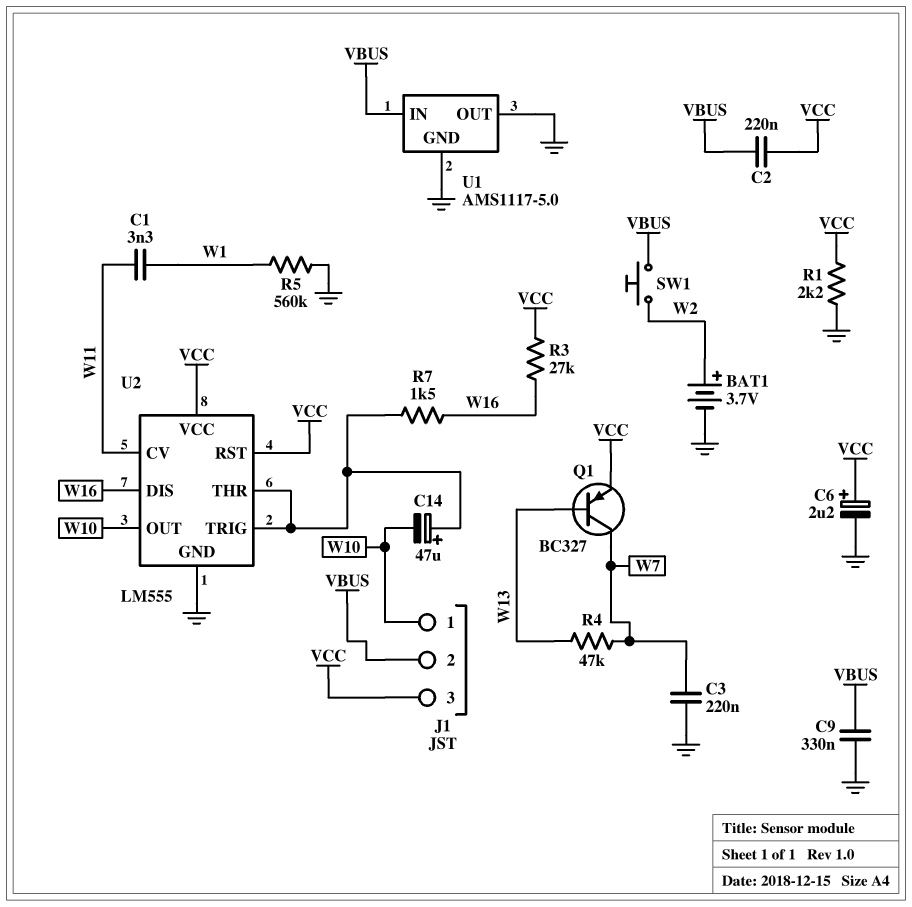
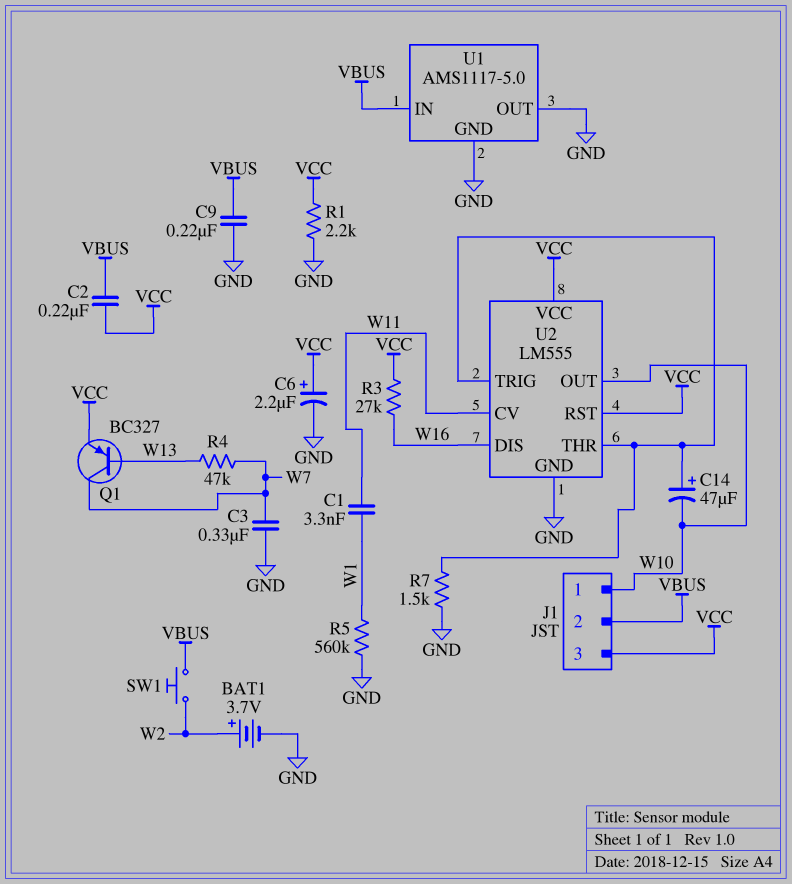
C3: 220nF (GND, W7) -> 330nF (GND, W7)
C9: 330nF (GND, VBUS) -> 220nF (GND, VBUS)
R7: 1.5k (U2/THR, W16) -> 1.5k (GND, U2/THR)

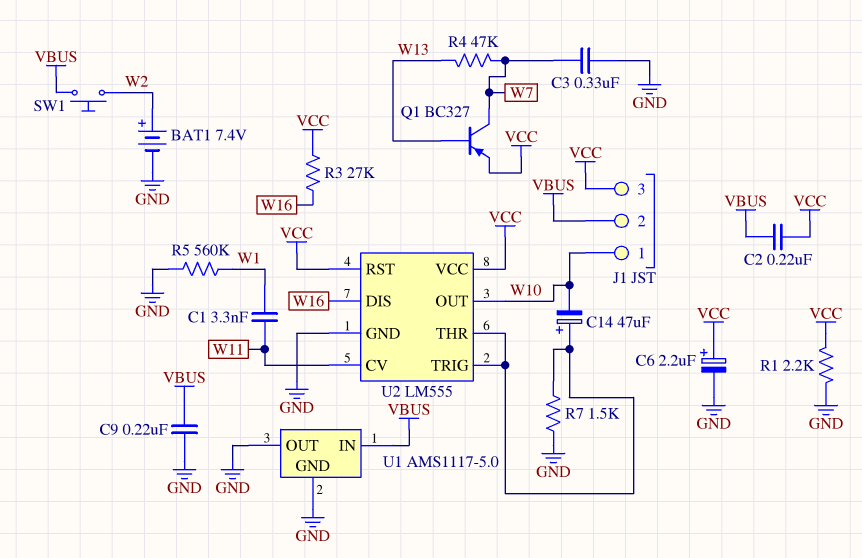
BAT1: 3.7V (plus W2, minus GND) -> 7.4V (plus W2, minus GND)

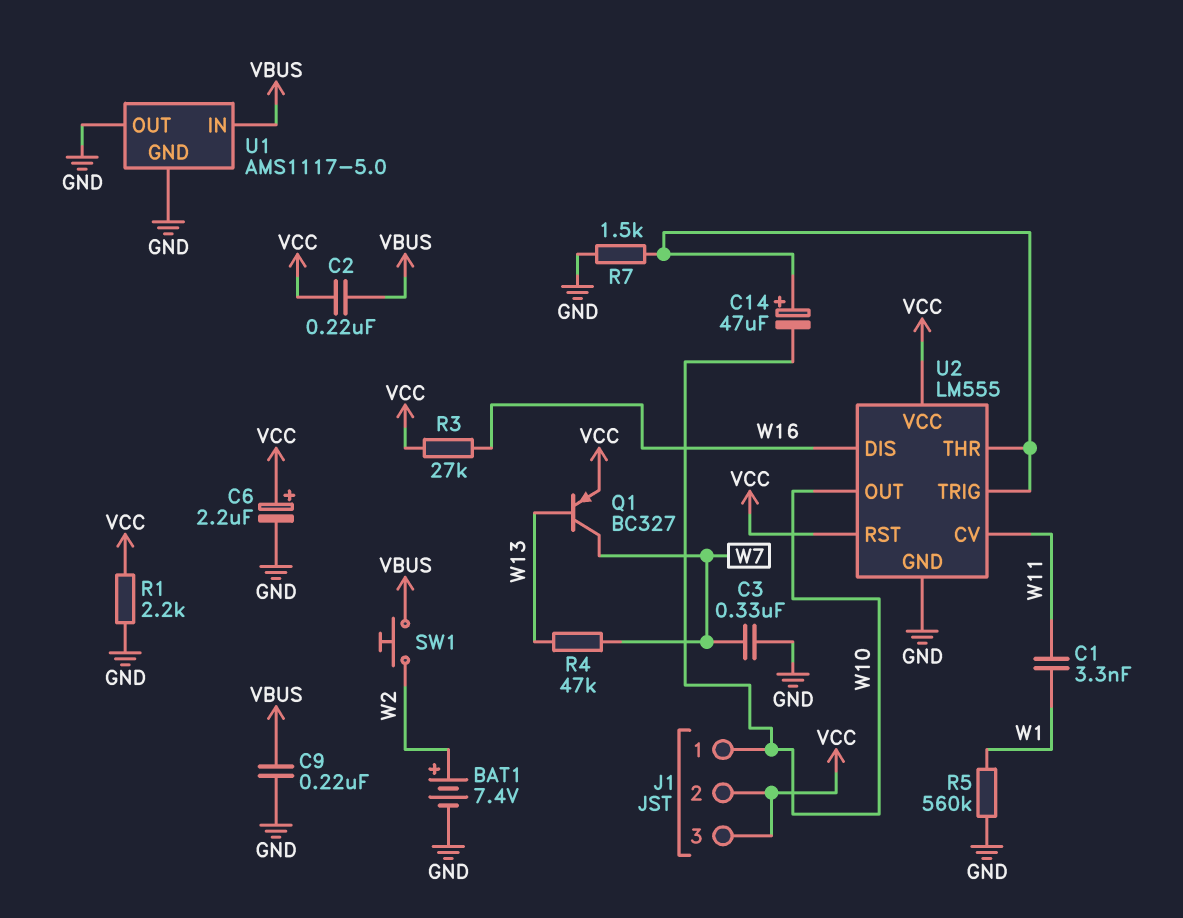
J1 pin 2: VBUS -> VCC

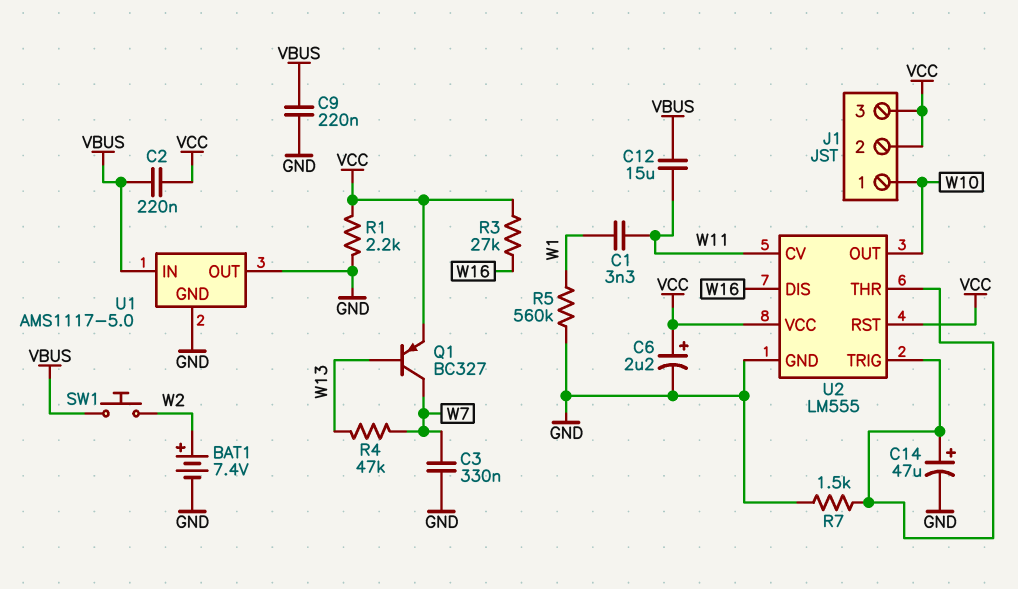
C12: none -> 15uF (VBUS, W11)
C14: 47uF (plus U2/THR, minus W10) -> 47uF (plus U2/THR, minus GND)

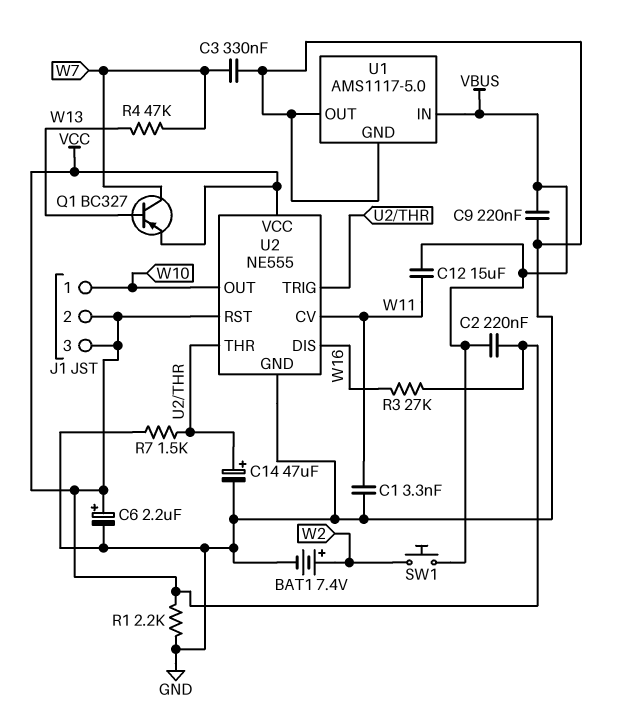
C1: 3.3nF (W1, W11) -> 3.3nF (GND, W11)
R5: 560k (GND, W1) -> none
U2: LM555 -> NE555

